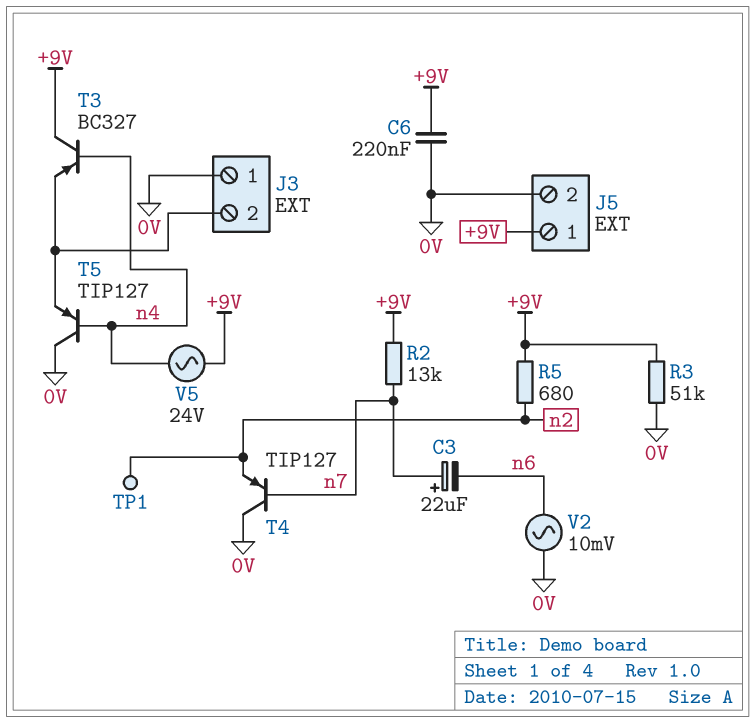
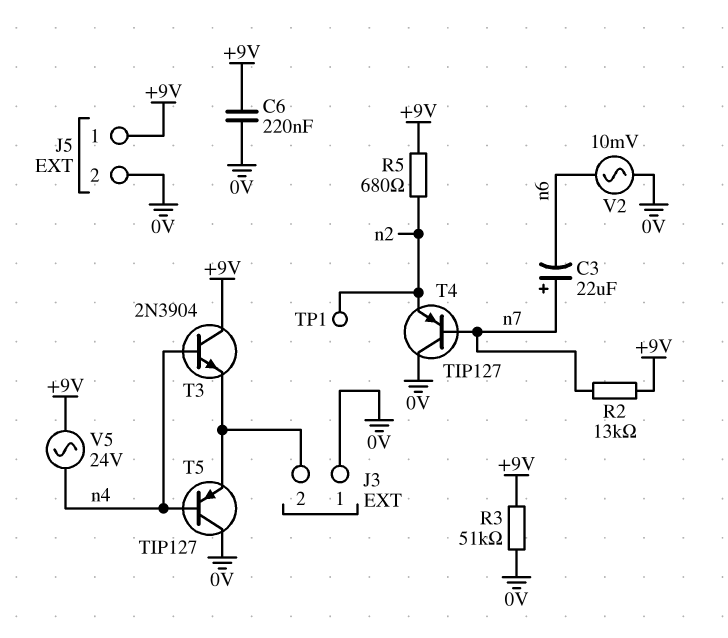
T3: PNP BC327 (B n4, C +9V, E J3/2) -> NPN 2N3904 (B n4, C +9V, E J3/2)

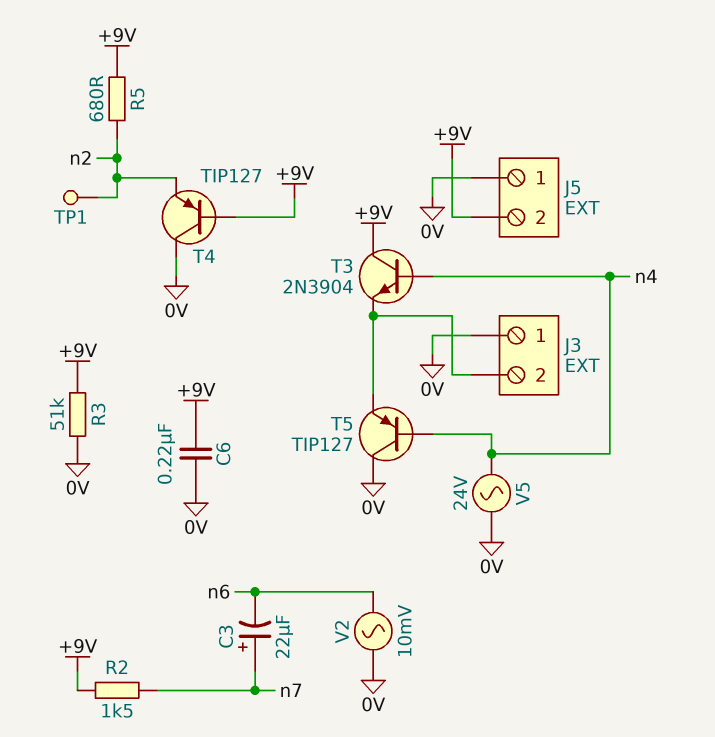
J5 pin 1: +9V -> 0V
J5 pin 2: 0V -> +9V
R2: 13k (+9V, n7) -> 1.5k (+9V, n7)
T4: PNP TIP127 (B n7, C 0V, E n2) -> PNP TIP127 (B +9V, C 0V, E n2)
V5: AC 24V (+9V, n4) -> AC 24V (0V, n4)

